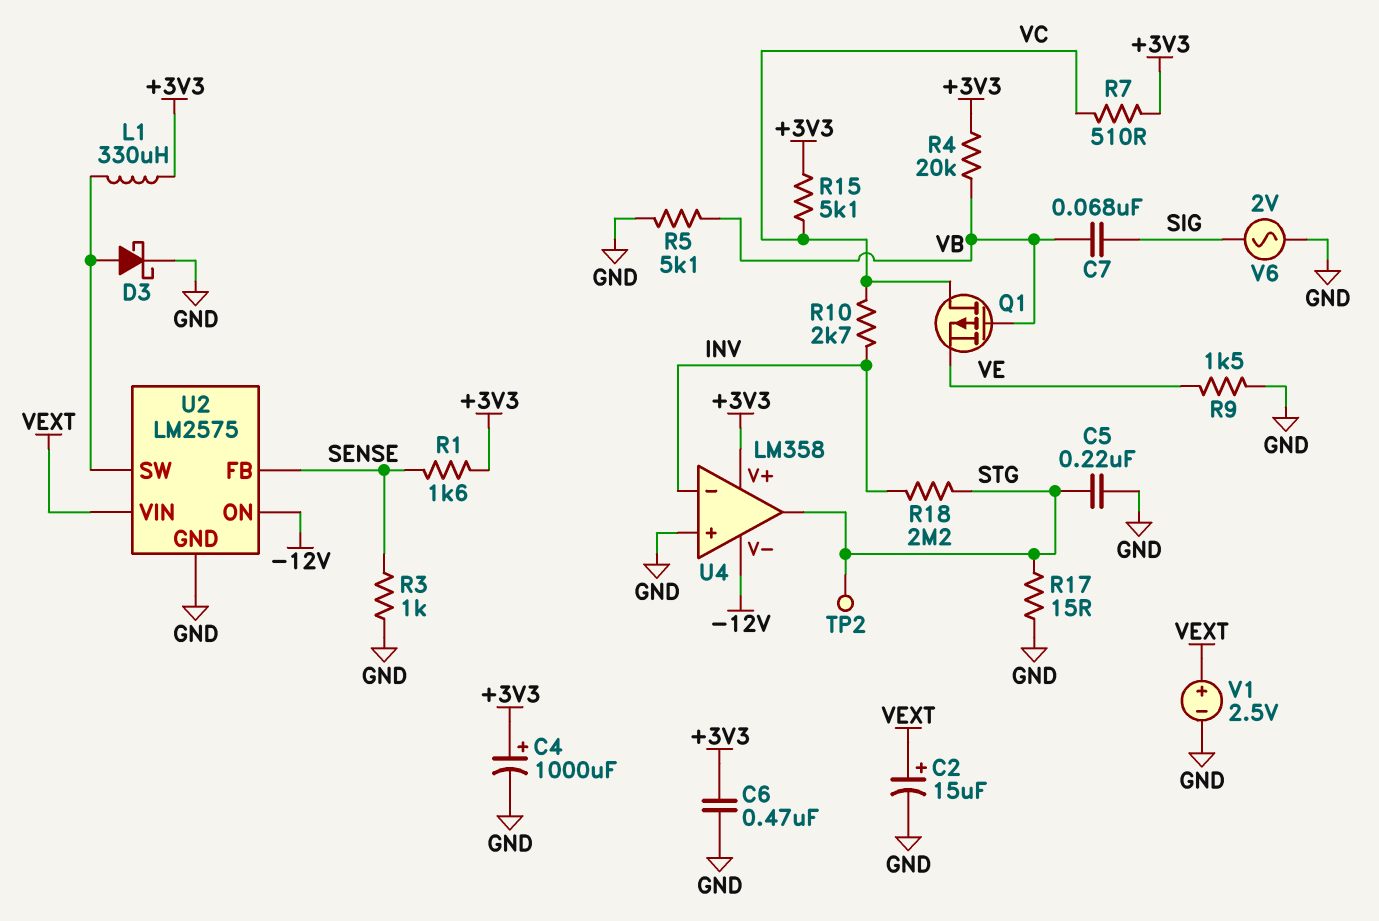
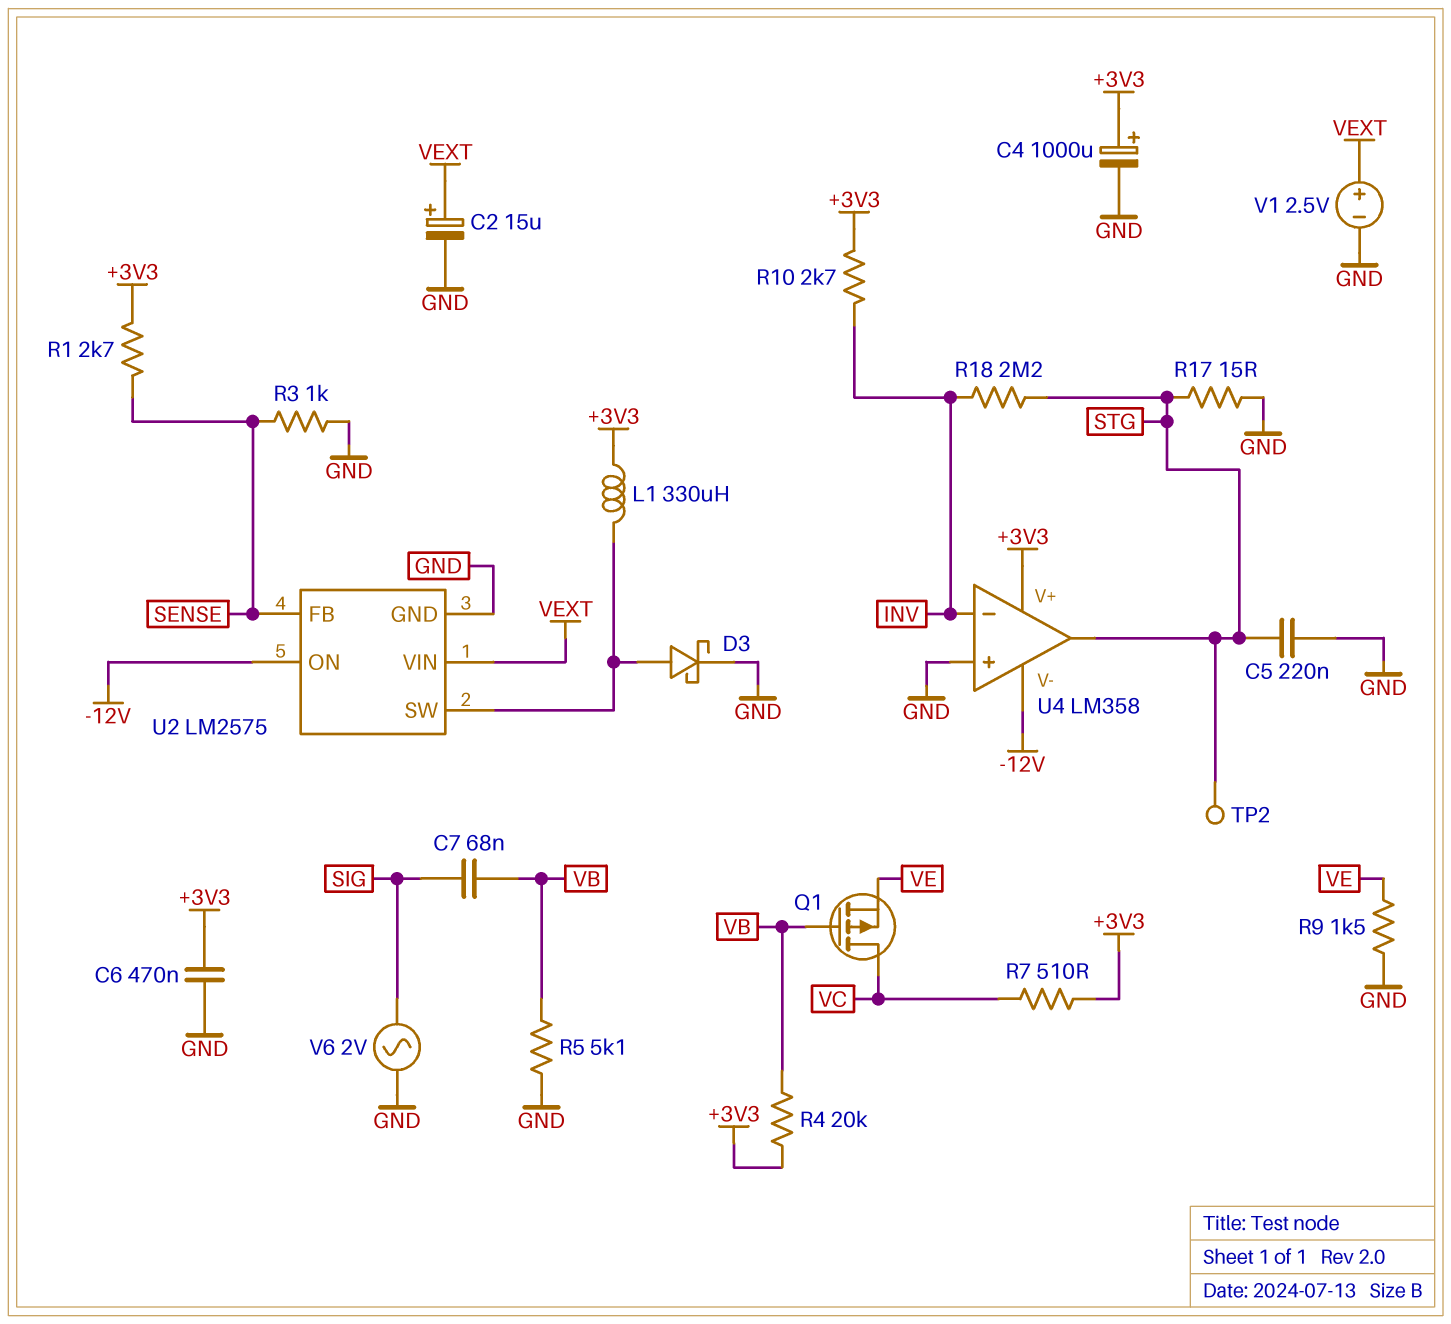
R1: 1.6k (+3V3, SENSE) -> 2.7k (+3V3, SENSE)
R10: 2.7k (INV, VC) -> 2.7k (+3V3, INV)
R15: 5.1k (+3V3, VC) -> none

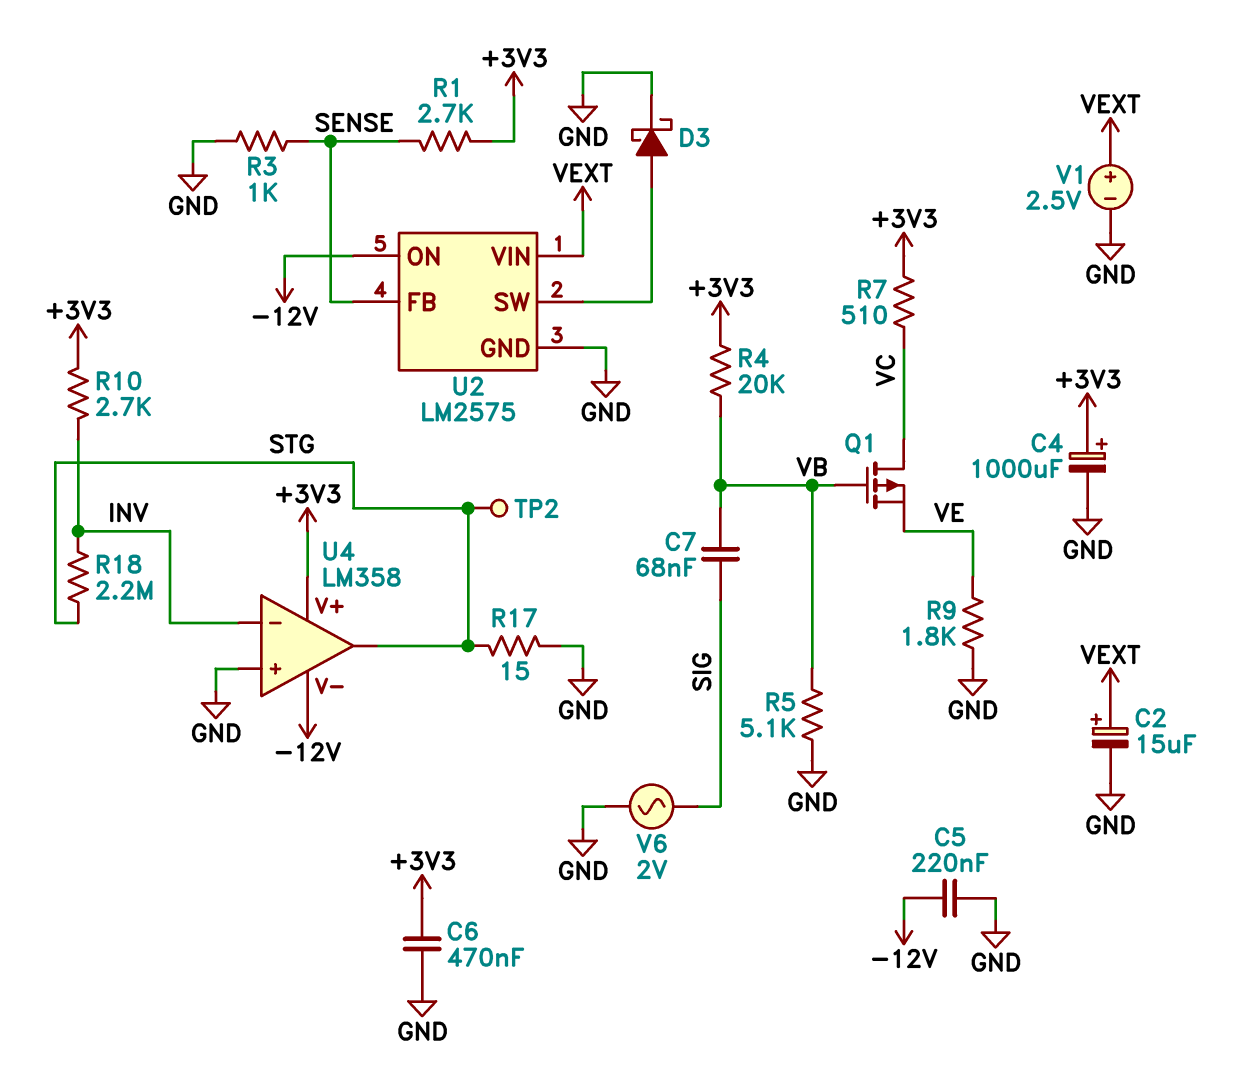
C5: 220nF (GND, STG) -> 220nF (-12V, GND)
L1: 330uH (+3V3, U2/SW) -> none
R9: 1.5k (GND, VE) -> 1.8k (GND, VE)

